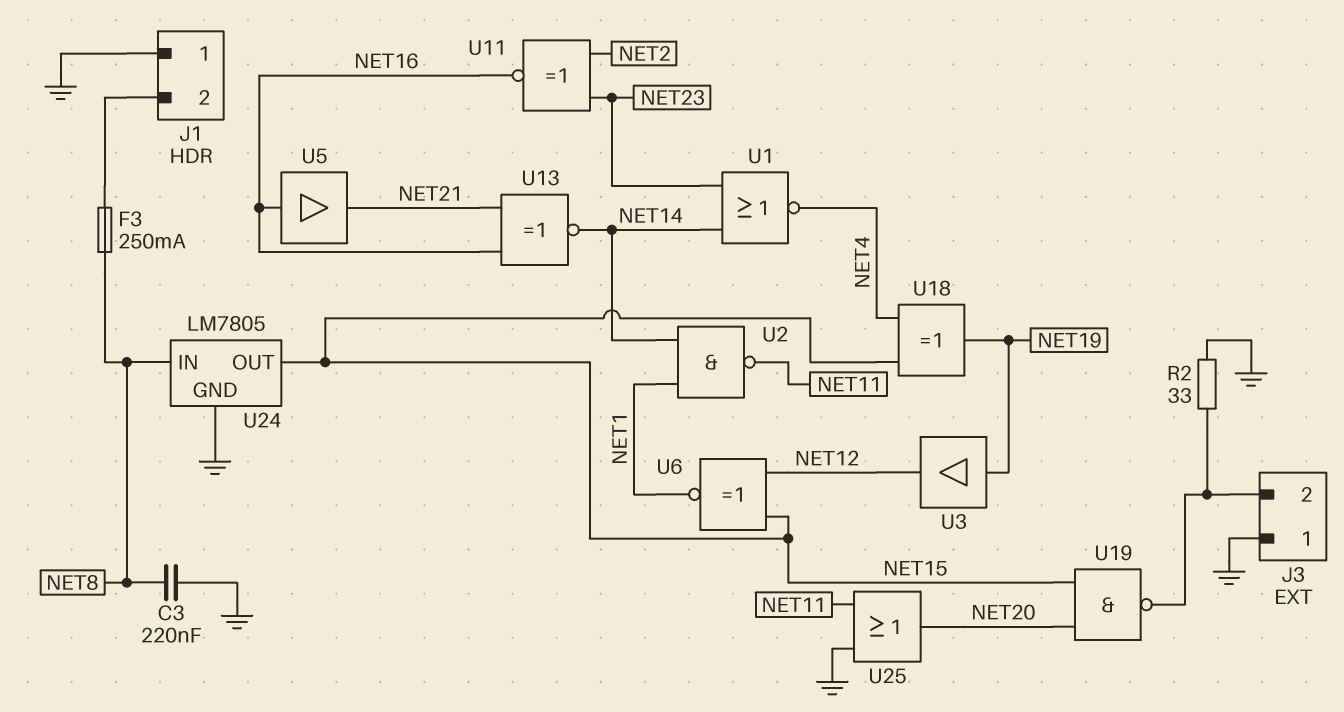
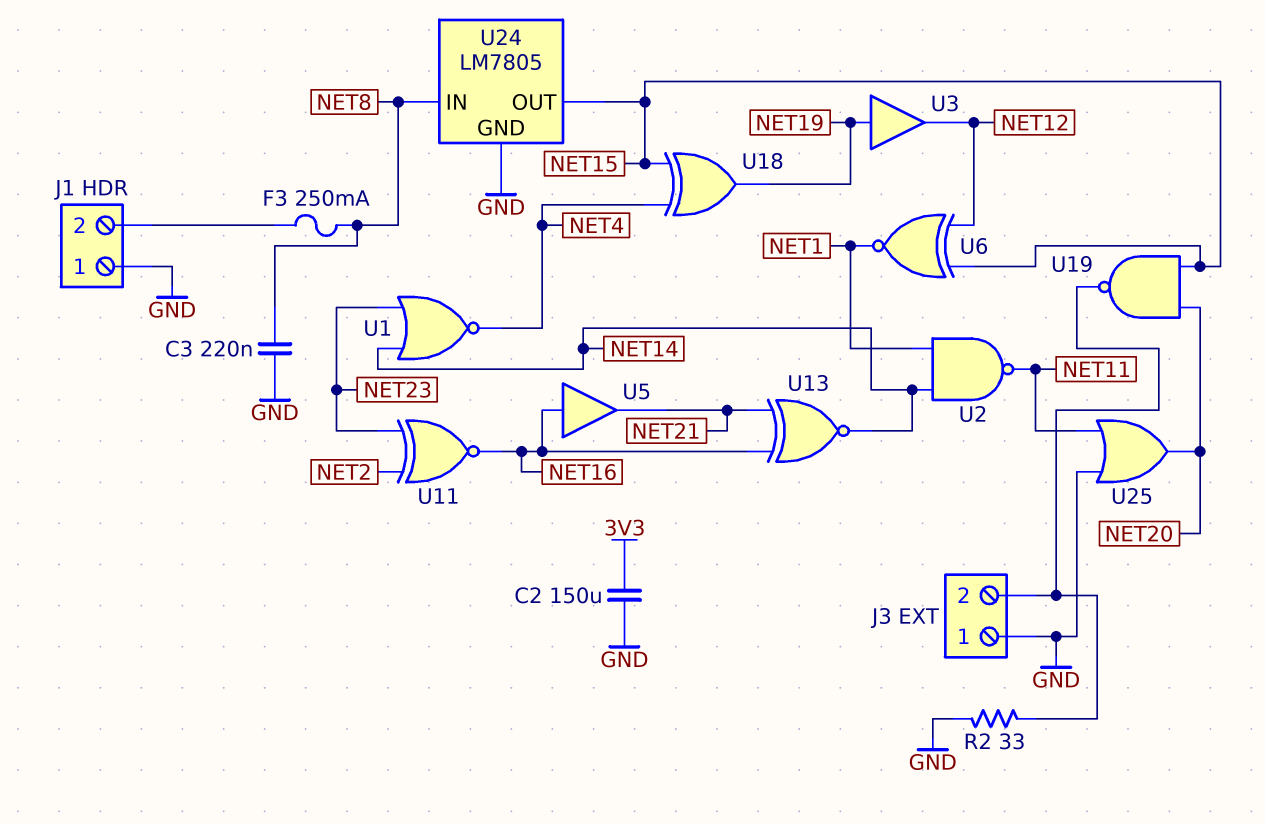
C2: none -> 150uF (3V3, GND)

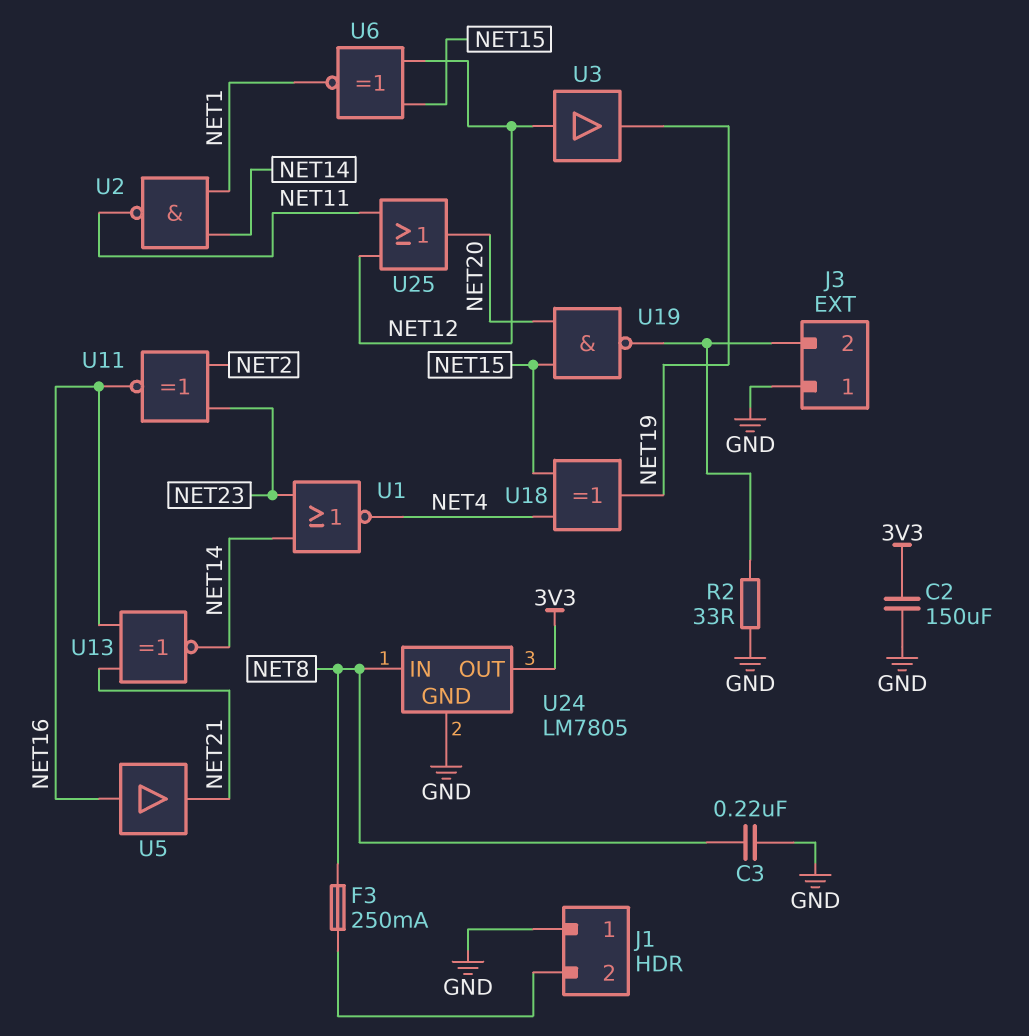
U3: buffer (in NET19, out NET12) -> buffer (in NET12, out NET19)
U24 pin OUT: NET15 -> 3V3
U25: OR (in GND, in NET11, out NET20) -> OR (in NET11, in NET12, out NET20)

